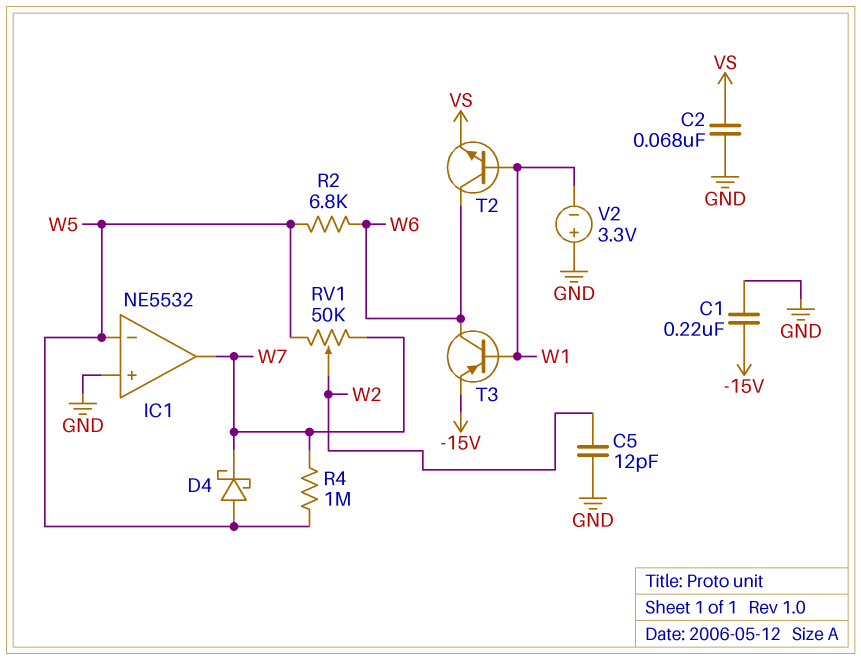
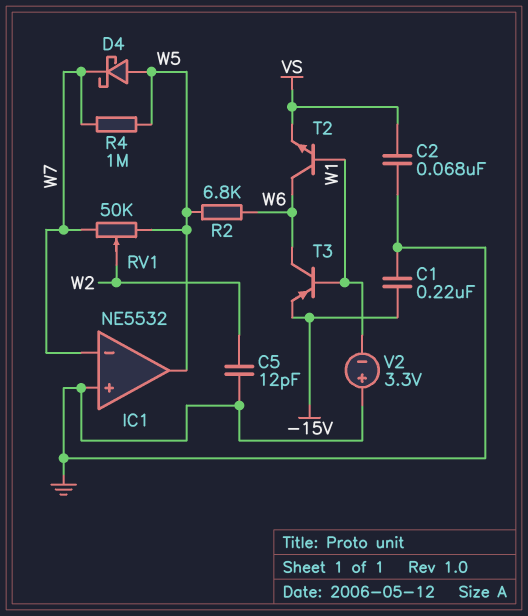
IC1 pin in-: W5 -> W7
IC1 pin out: W7 -> W5

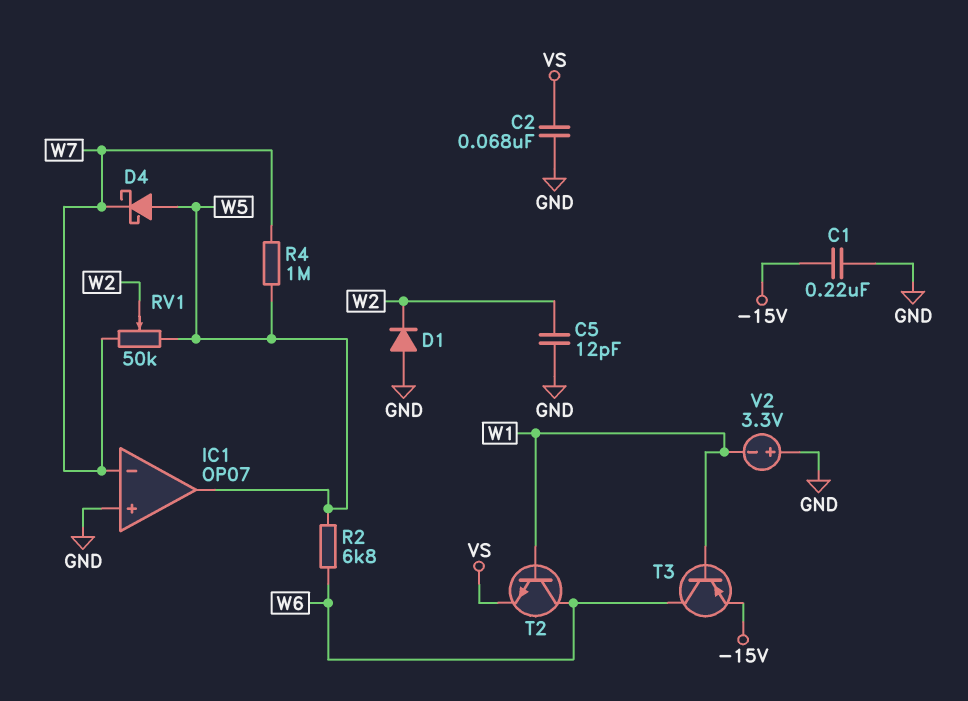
D1: none -> diode (A GND, K W2)
IC1: NE5532 -> OP07

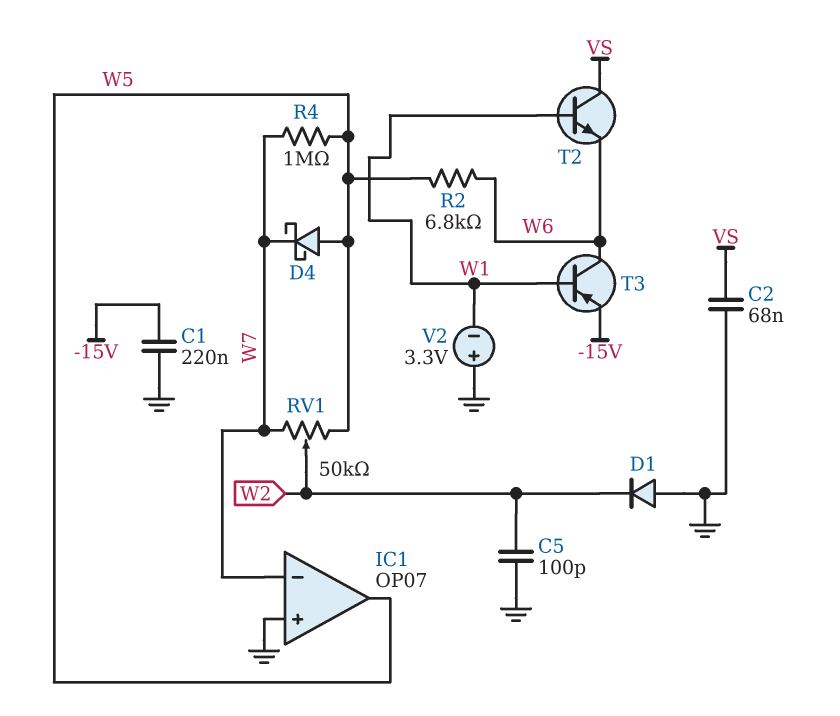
C5: 12pF (GND, W2) -> 100pF (GND, W2)
T2: NPN (B W1, C W6, E VS) -> NPN (B W1, C VS, E W6)

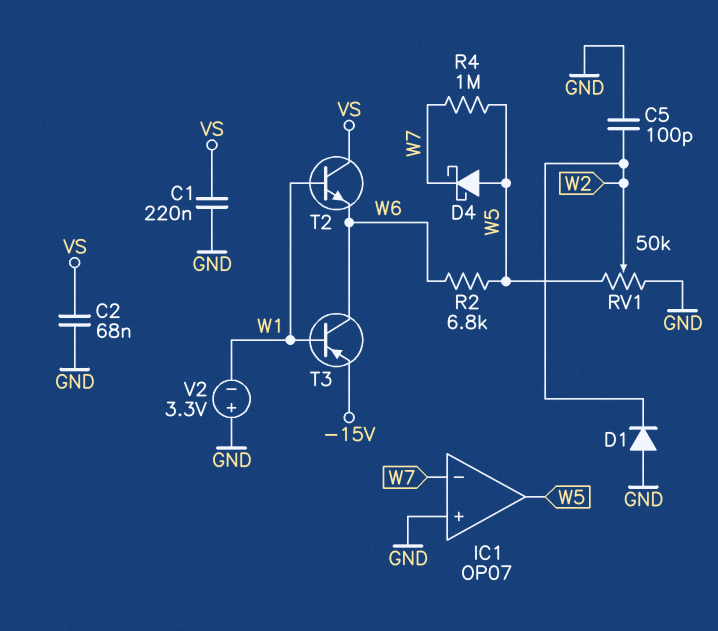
C1: 220nF (-15V, GND) -> 220nF (GND, VS)
RV1: 50k (W5, W7, wiper W2) -> 50k (GND, W5, wiper W2)

